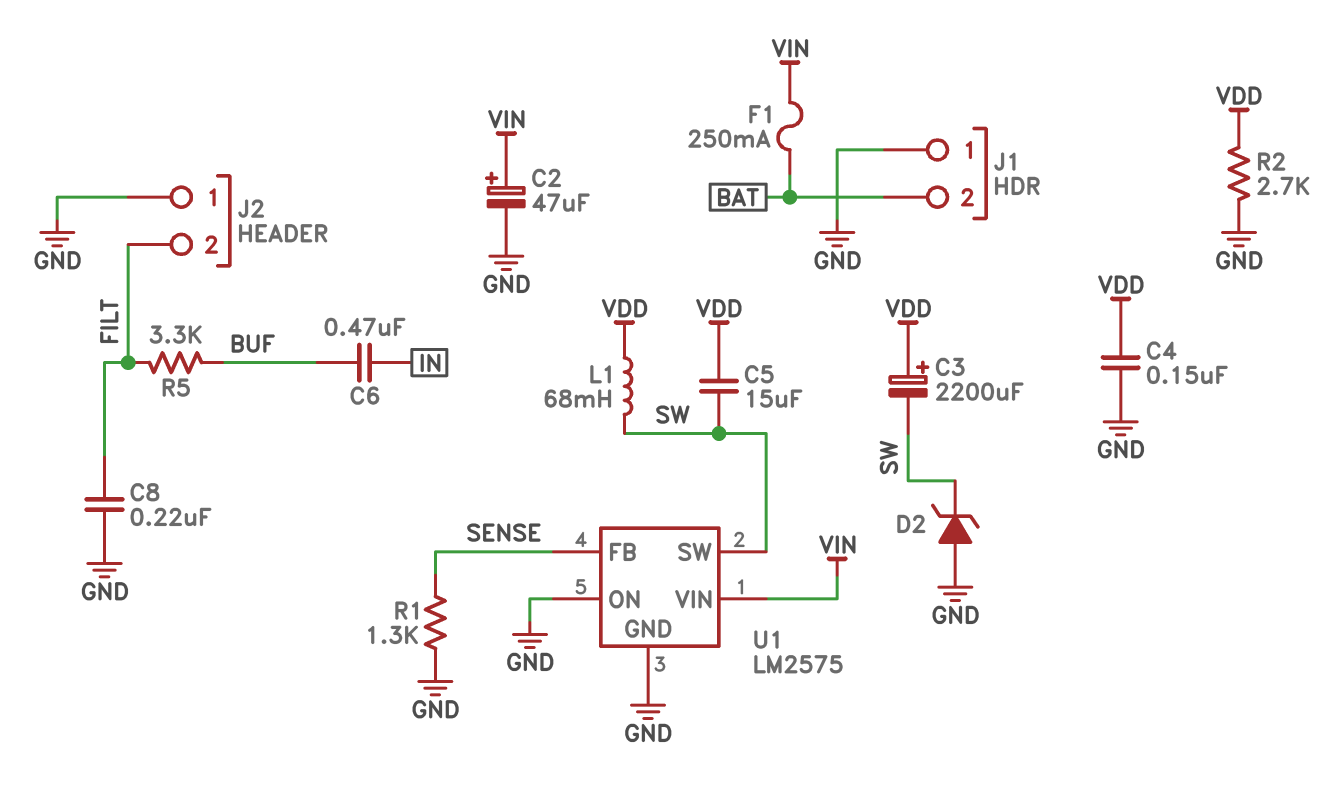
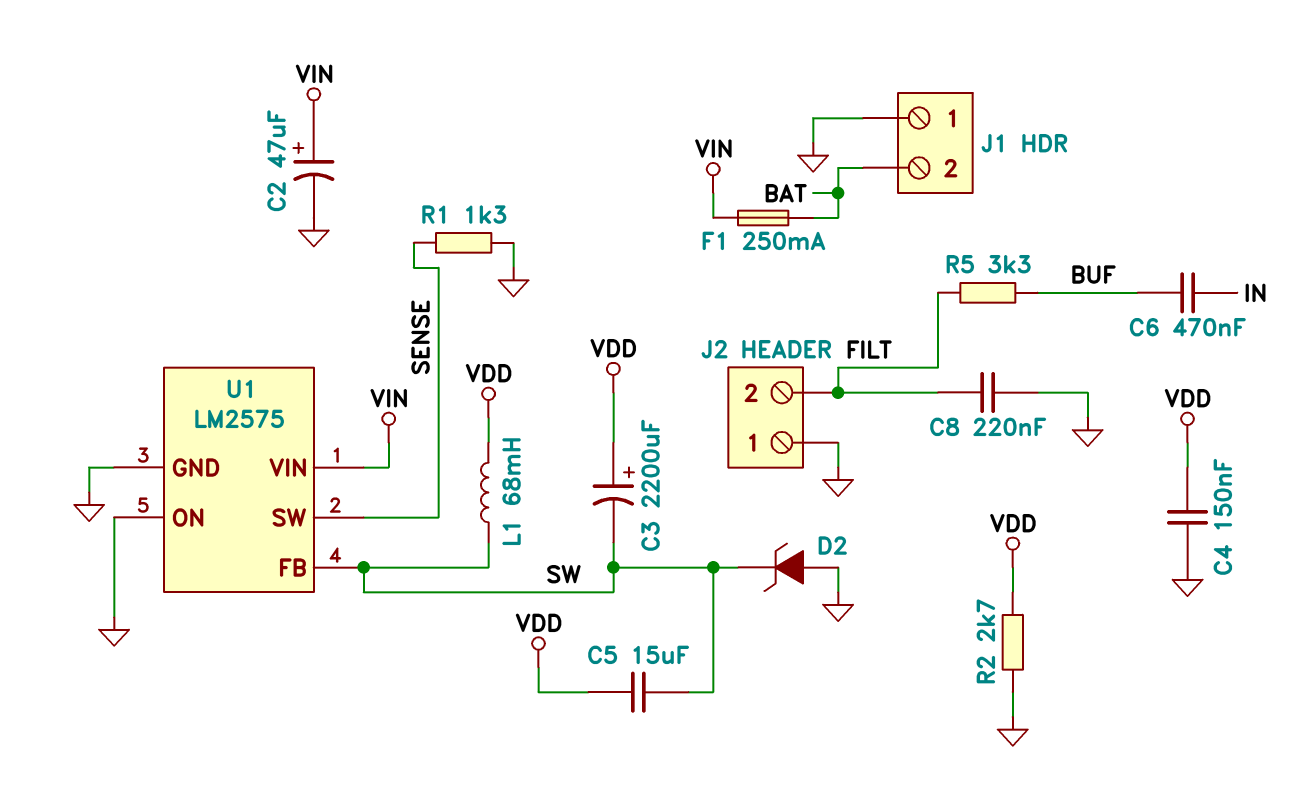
U1 pin FB: SENSE -> SW
U1 pin SW: SW -> SENSE

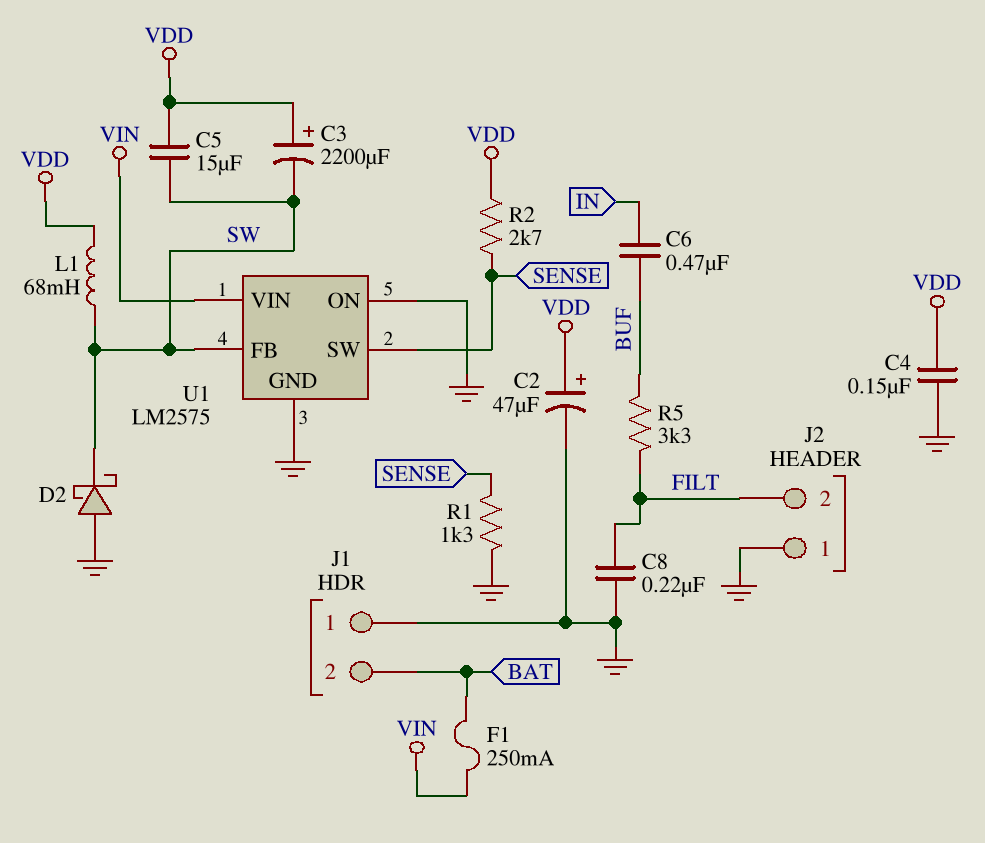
C2: 47uF (plus VIN, minus GND) -> 47uF (plus VDD, minus GND)
D2: zener (A GND, K SW) -> schottky (A GND, K SW)
R2: 2.7k (GND, VDD) -> 2.7k (SENSE, VDD)

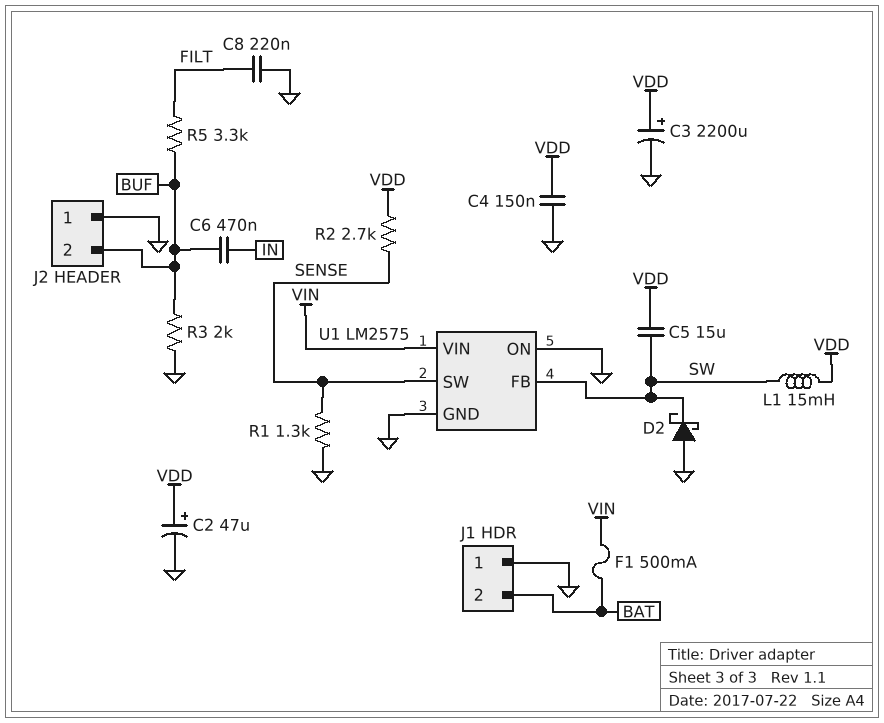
C3: 2200uF (plus VDD, minus SW) -> 2200uF (plus VDD, minus GND)
F1: 250mA (BAT, VIN) -> 500mA (BAT, VIN)
J2 pin 2: FILT -> BUF
L1: 68mH (SW, VDD) -> 15mH (SW, VDD)
R3: none -> 2k (BUF, GND)

